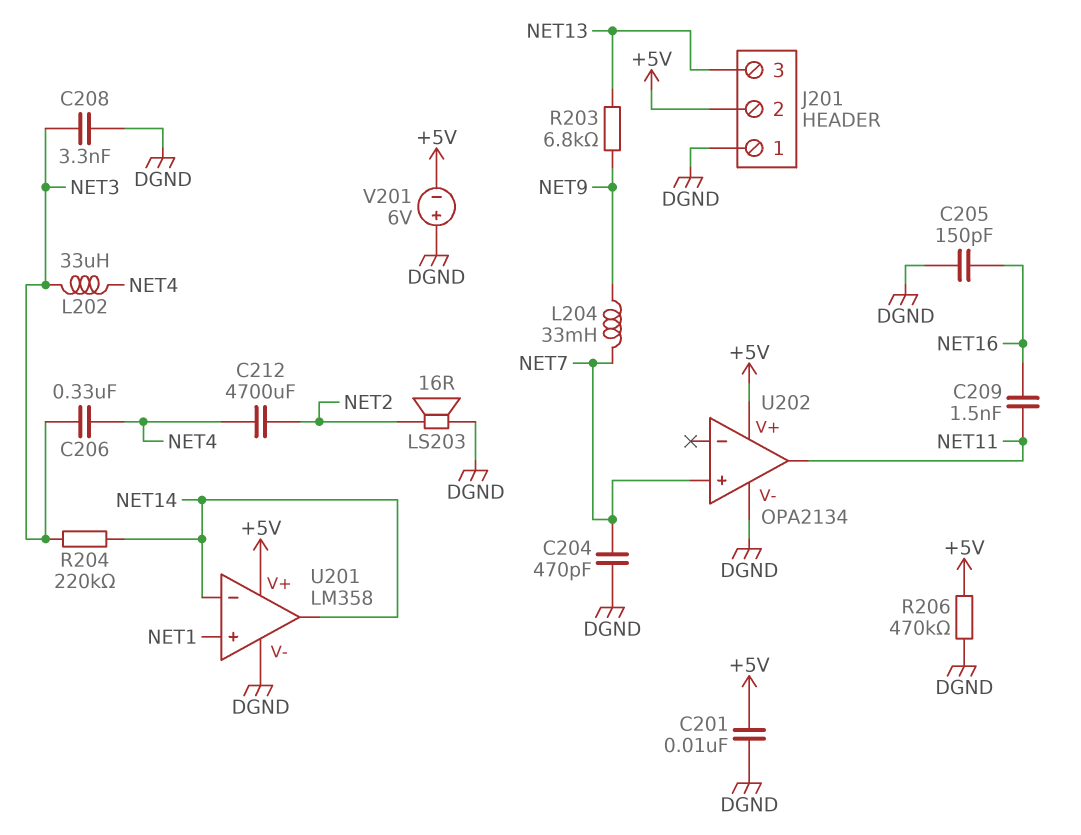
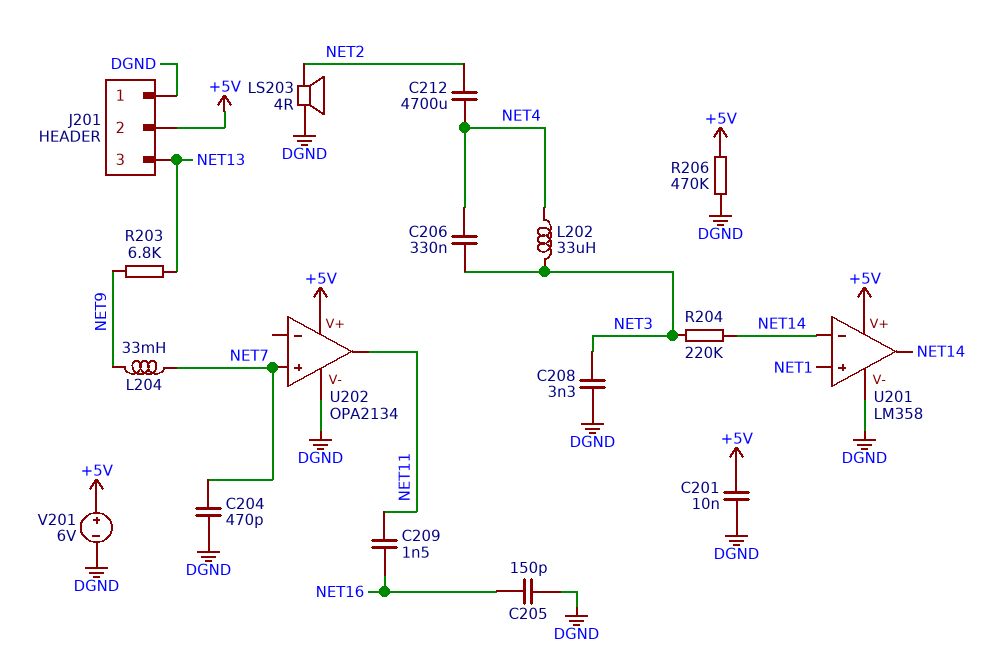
LS203: speaker 16R (DGND, NET2) -> speaker 4R (DGND, NET2)
V201: 6V (plus DGND, minus +5V) -> 6V (plus +5V, minus DGND)

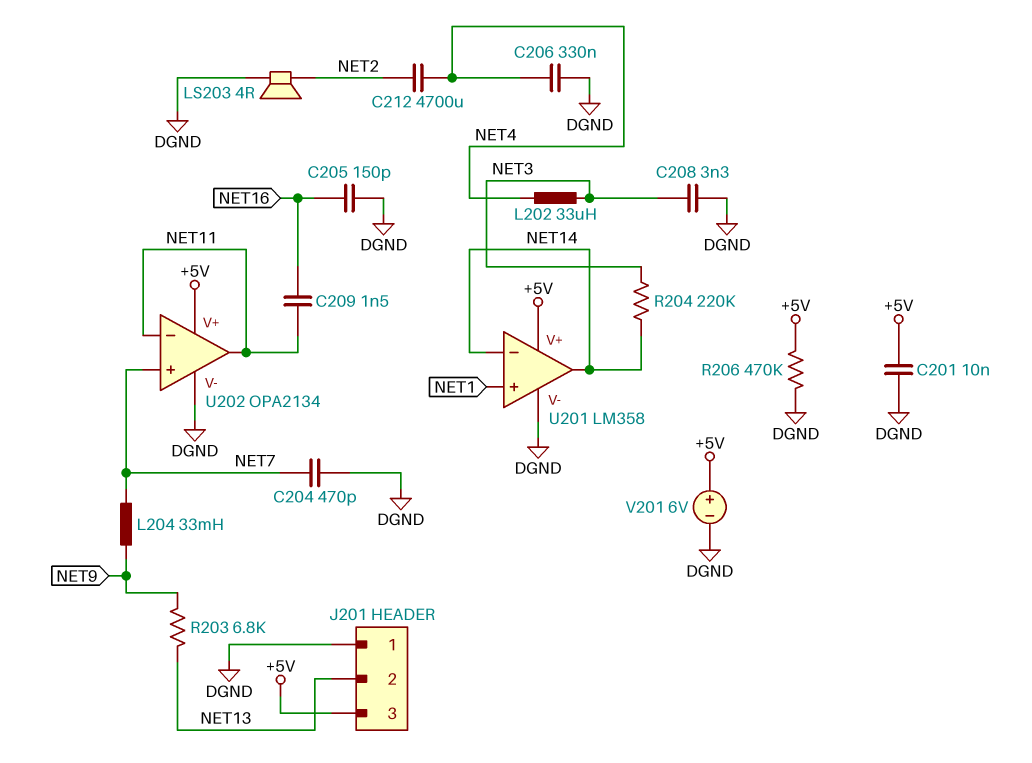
C206: 330nF (NET3, NET4) -> 330nF (DGND, NET4)
J201 pin 2: +5V -> NET13
J201 pin 3: NET13 -> +5V
U202 pin in-: none -> NET11

